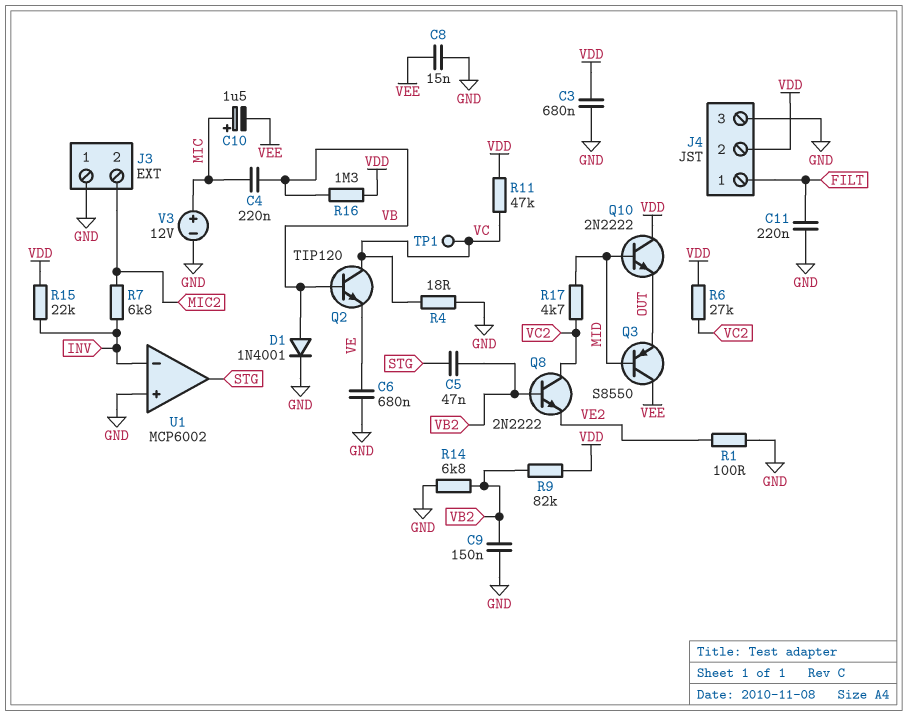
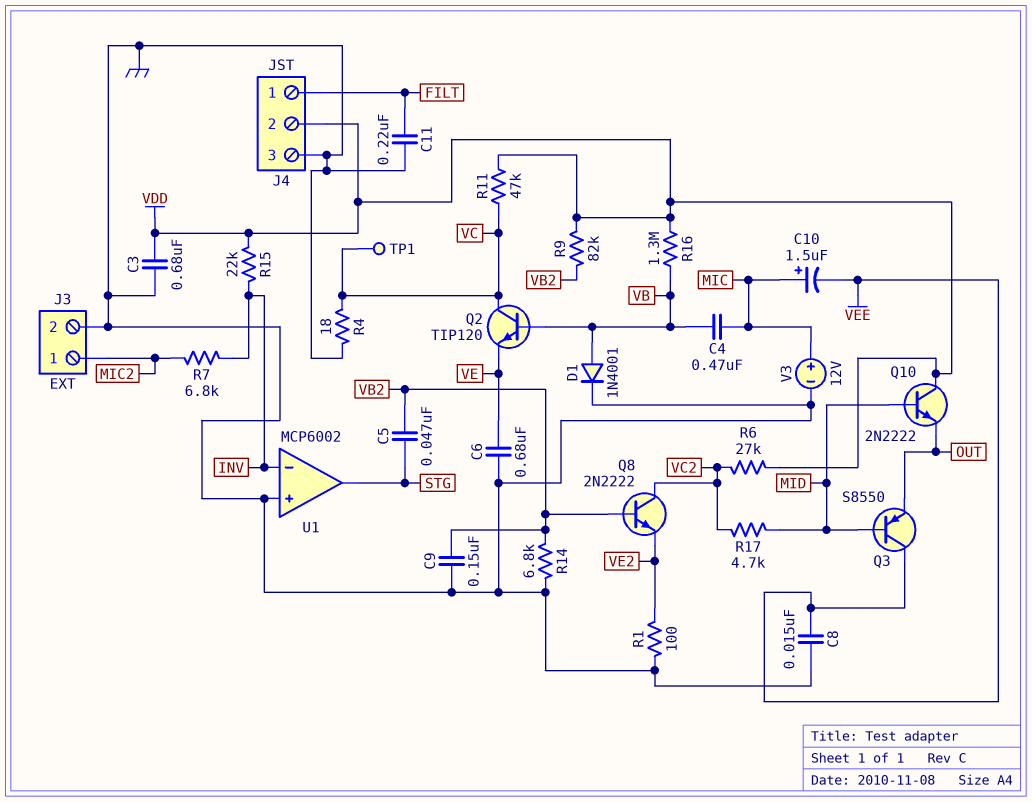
C4: 220nF (MIC, VB) -> 470nF (MIC, VB)
J3 pin 1: GND -> MIC2
J3 pin 2: MIC2 -> GND

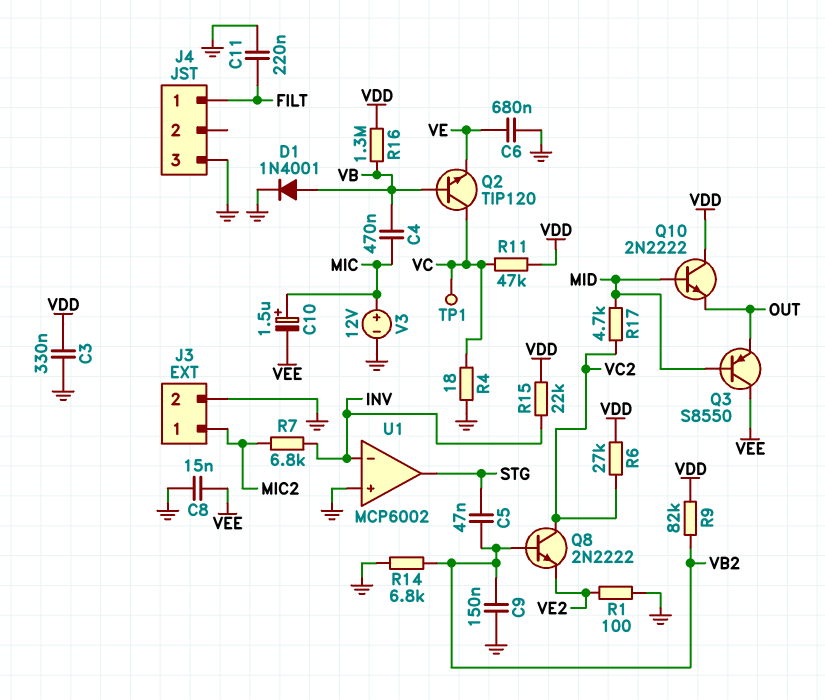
C3: 680nF (GND, VDD) -> 330nF (GND, VDD)
J4 pin 2: VDD -> none

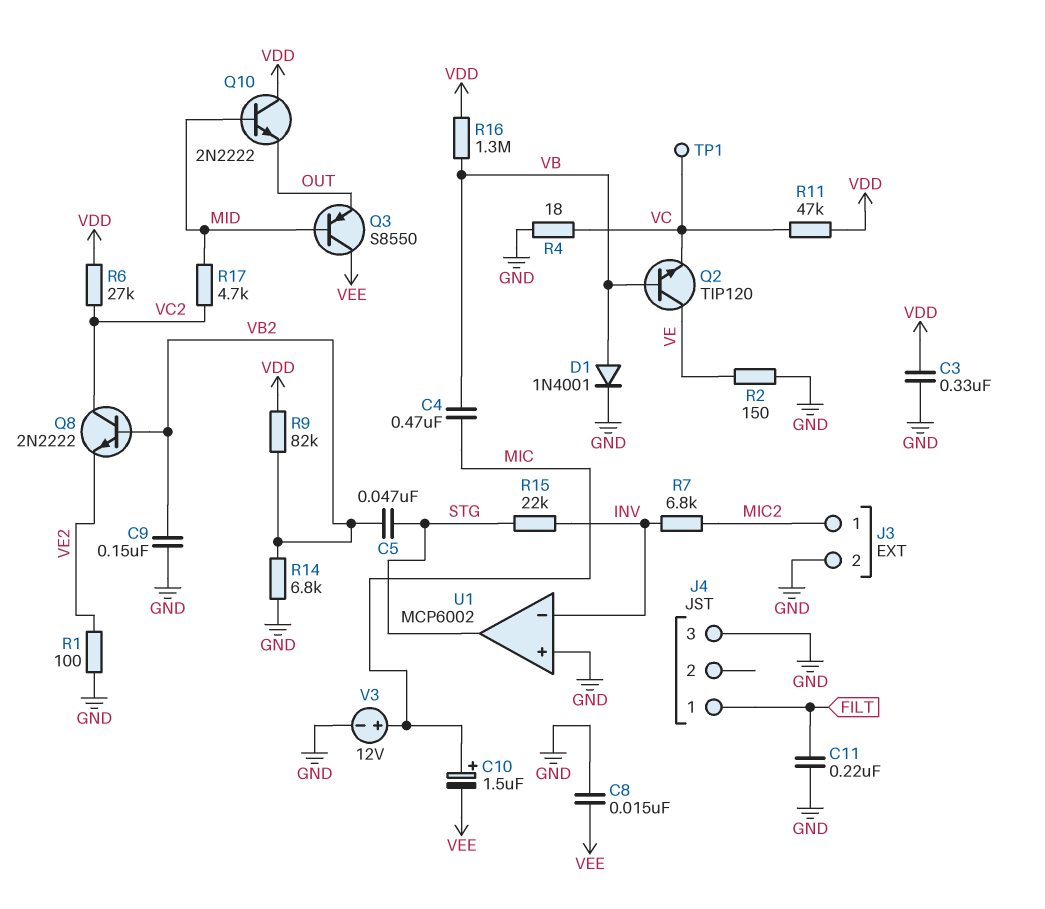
C6: 680nF (GND, VE) -> none
Q2: NPN TIP120 (B VB, C VC, E VE) -> NPN TIP120 (B VB, C VE, E VC)
R2: none -> 150 (GND, VE)
R15: 22k (INV, VDD) -> 22k (INV, STG)

